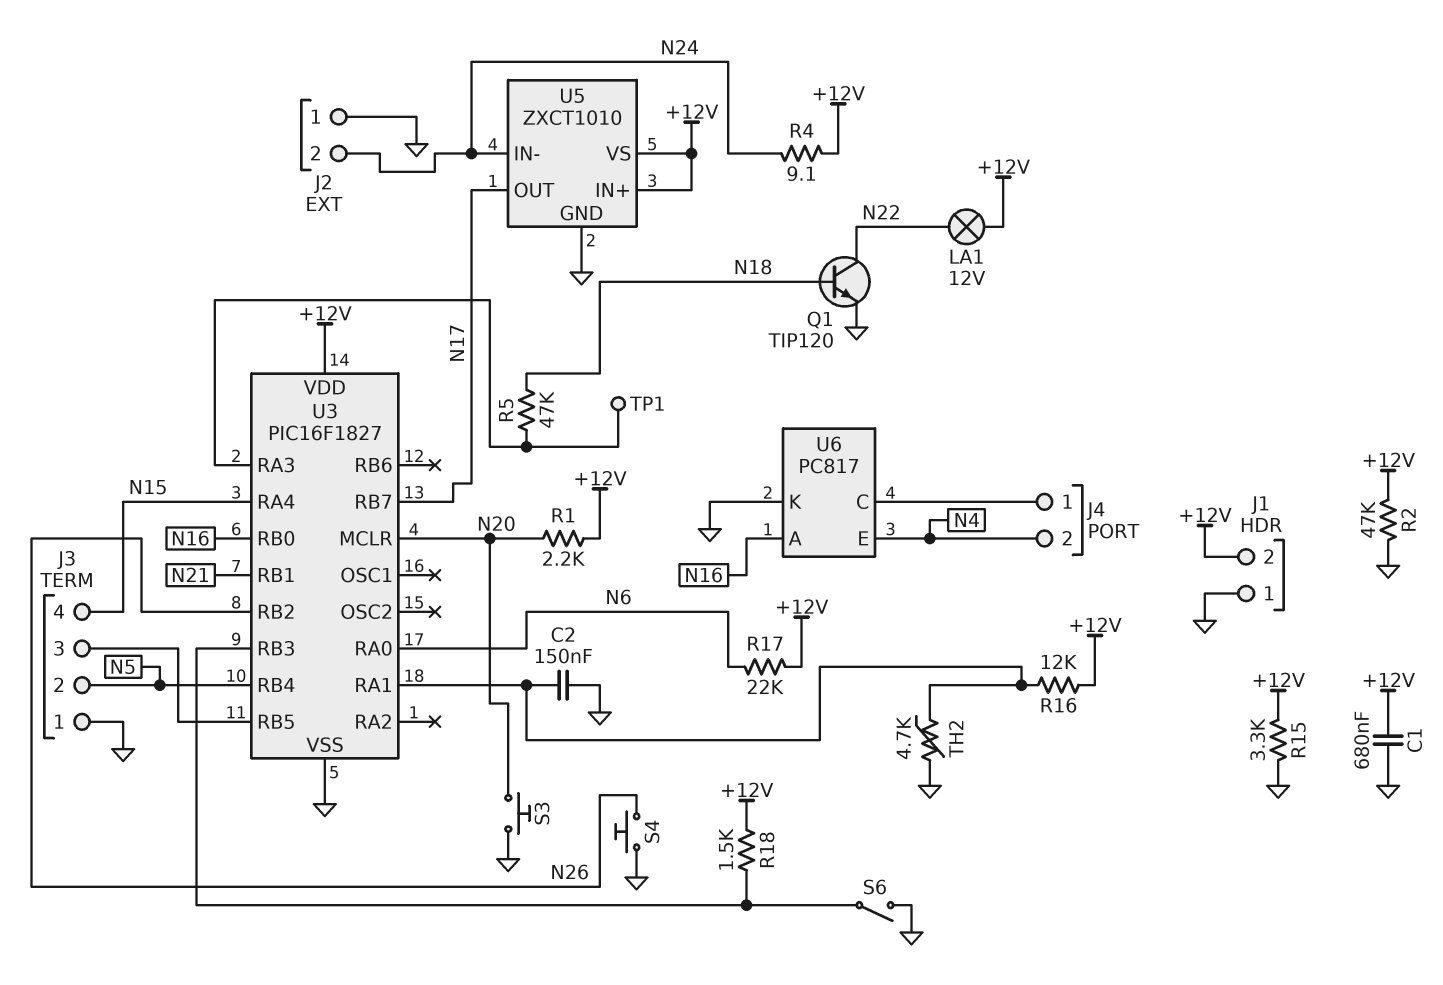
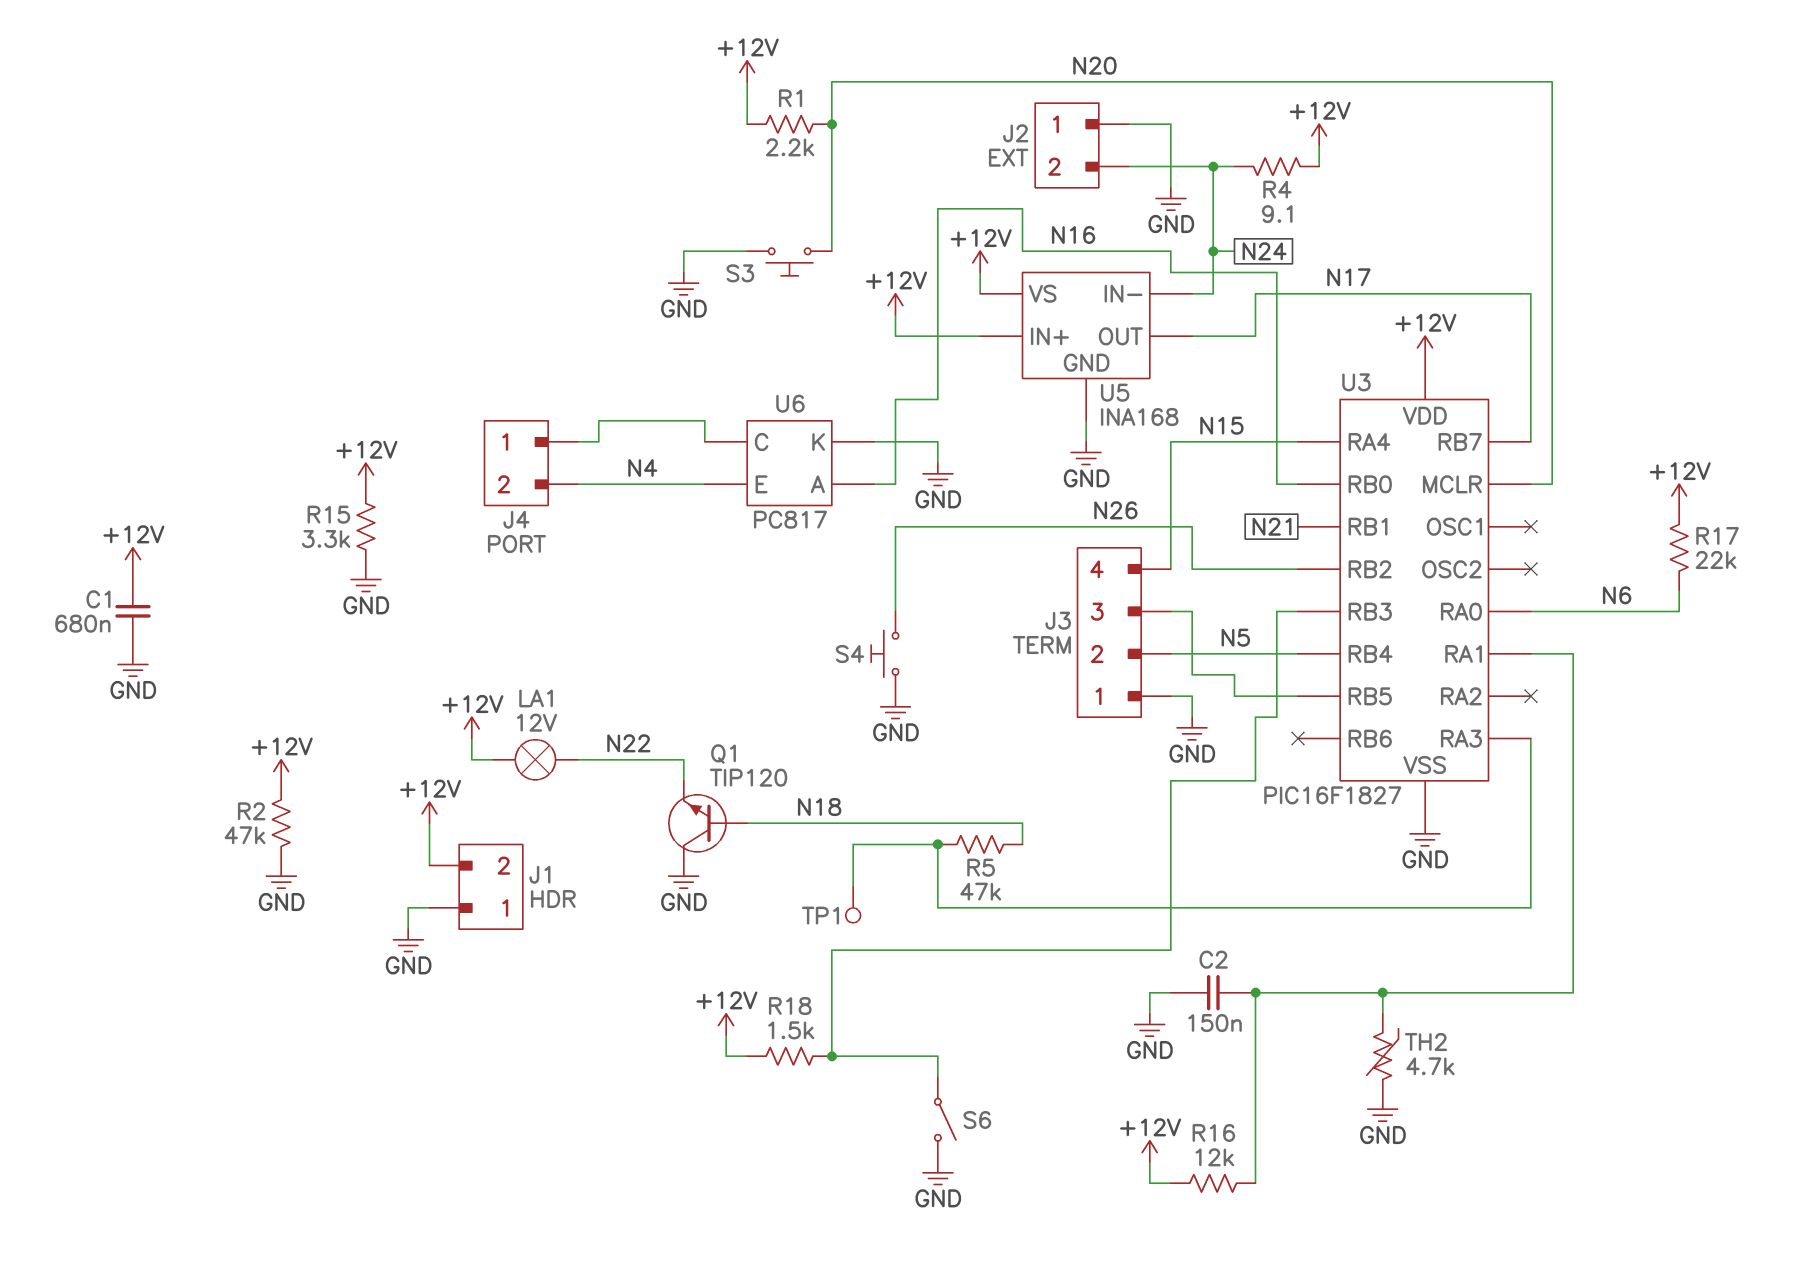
Q1: NPN TIP120 (B N18, C N22, E GND) -> NPN TIP120 (B N18, C GND, E N22)
U5: ZXCT1010 -> INA168

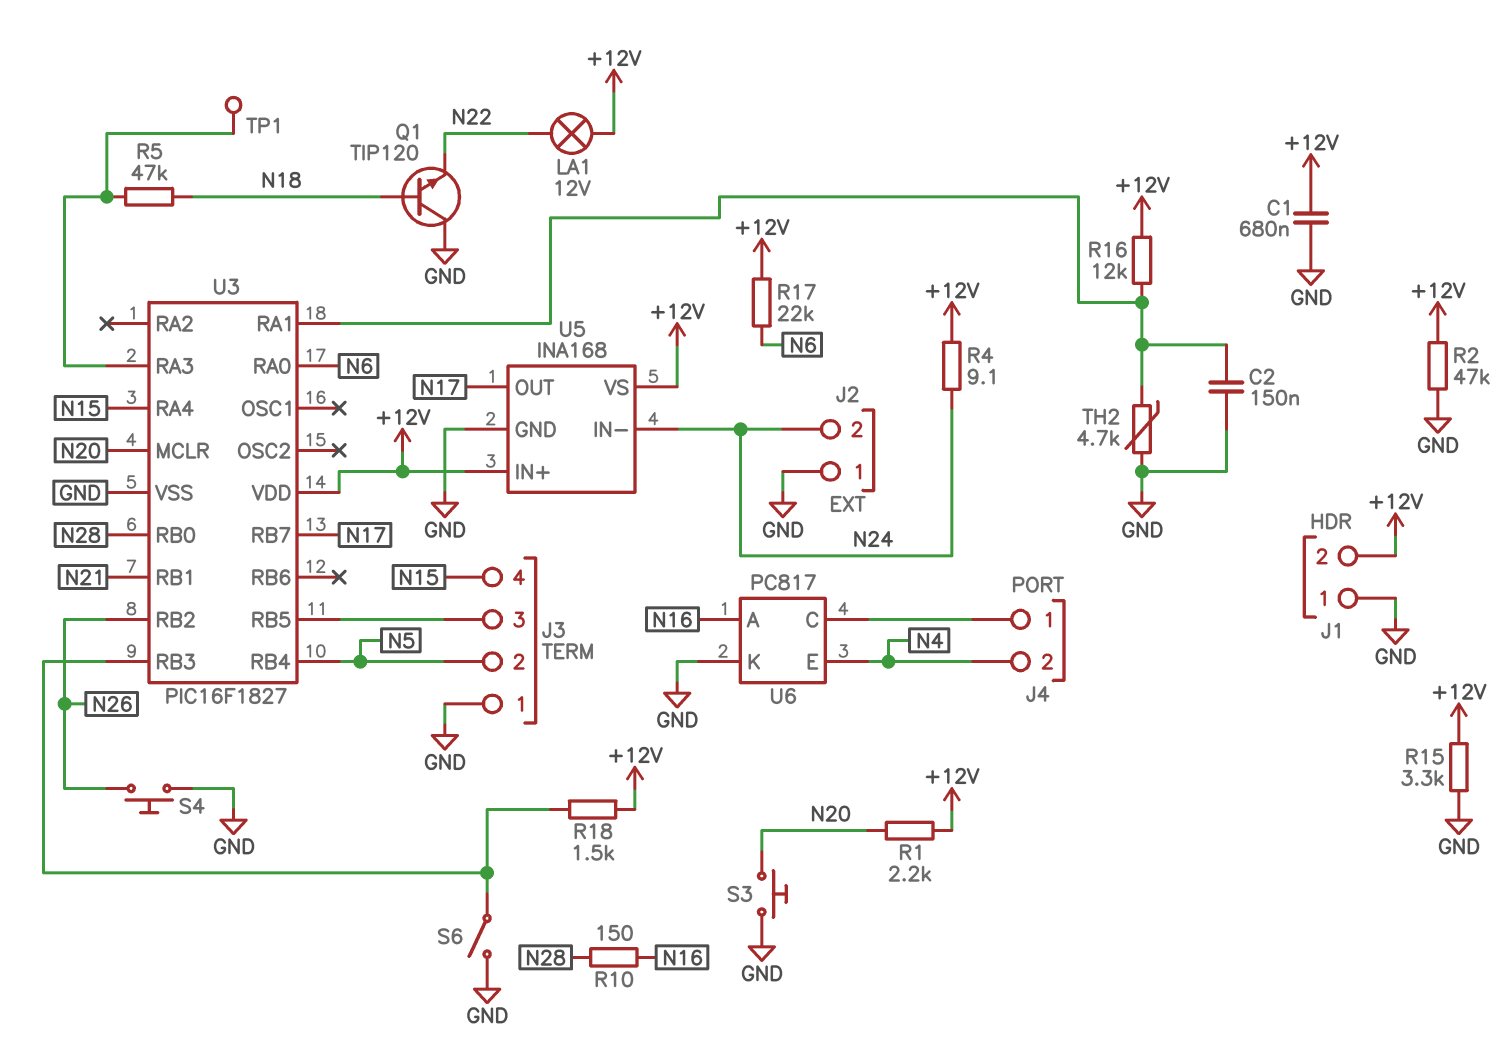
R10: none -> 150 (N16, N28)
U3 pin RB0: N16 -> N28

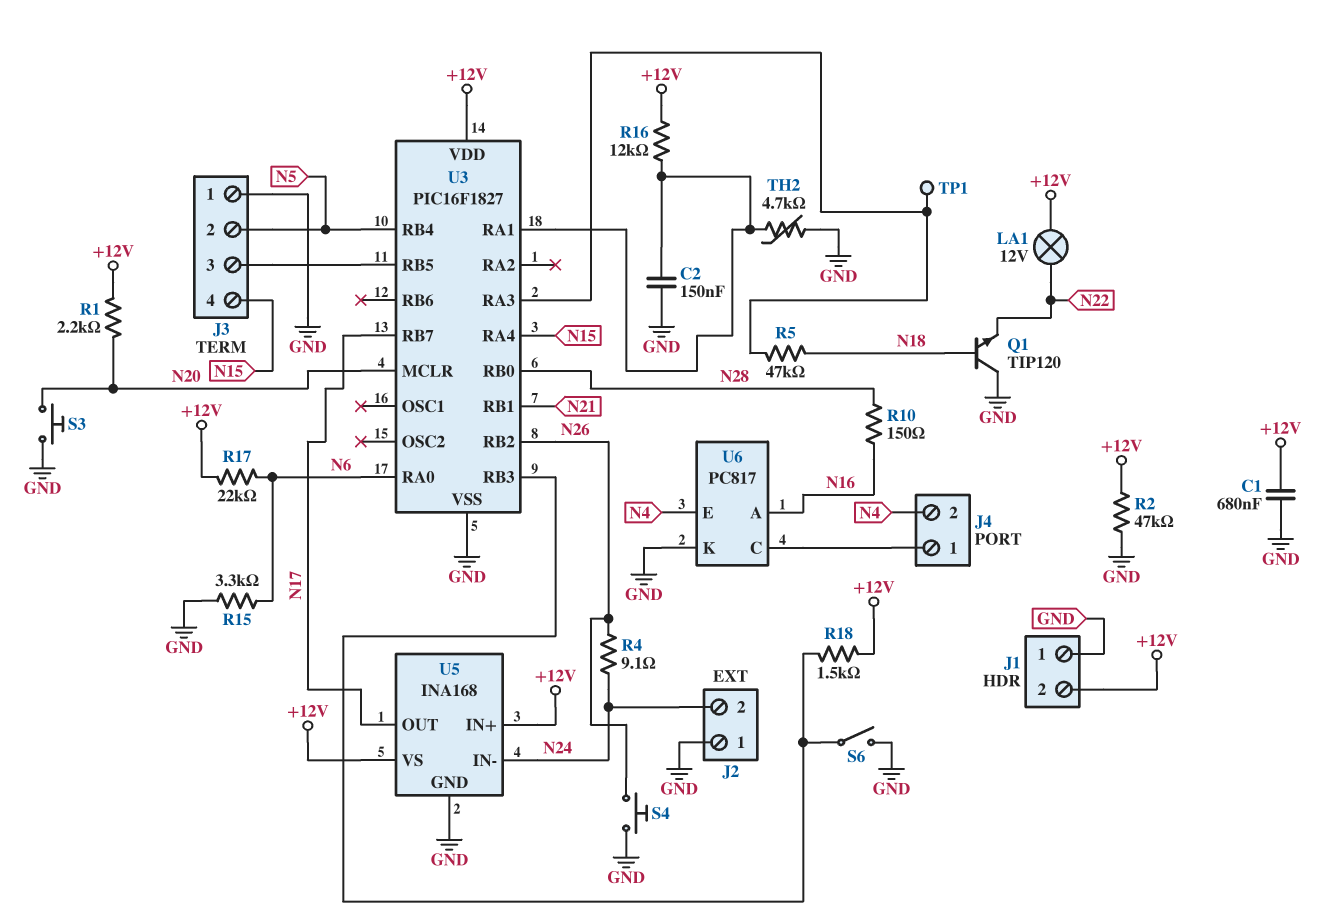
R4: 9.1 (+12V, N24) -> 9.1 (N24, N26)
R15: 3.3k (+12V, GND) -> 3.3k (GND, N6)

